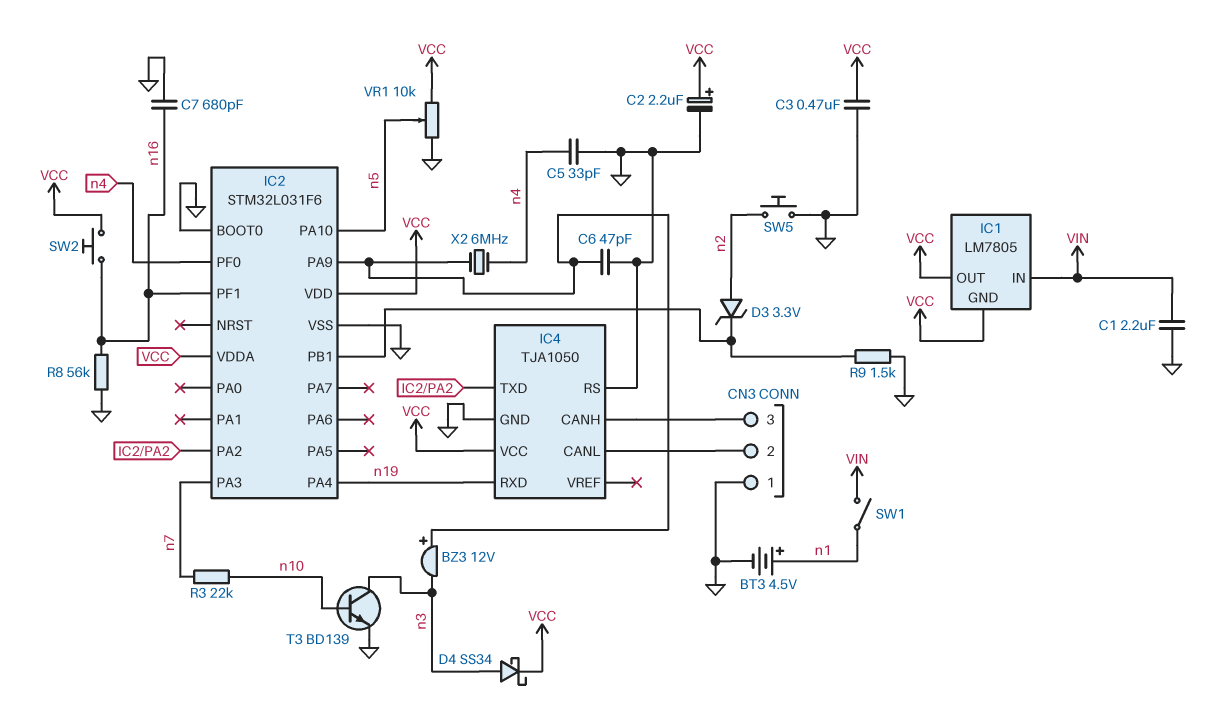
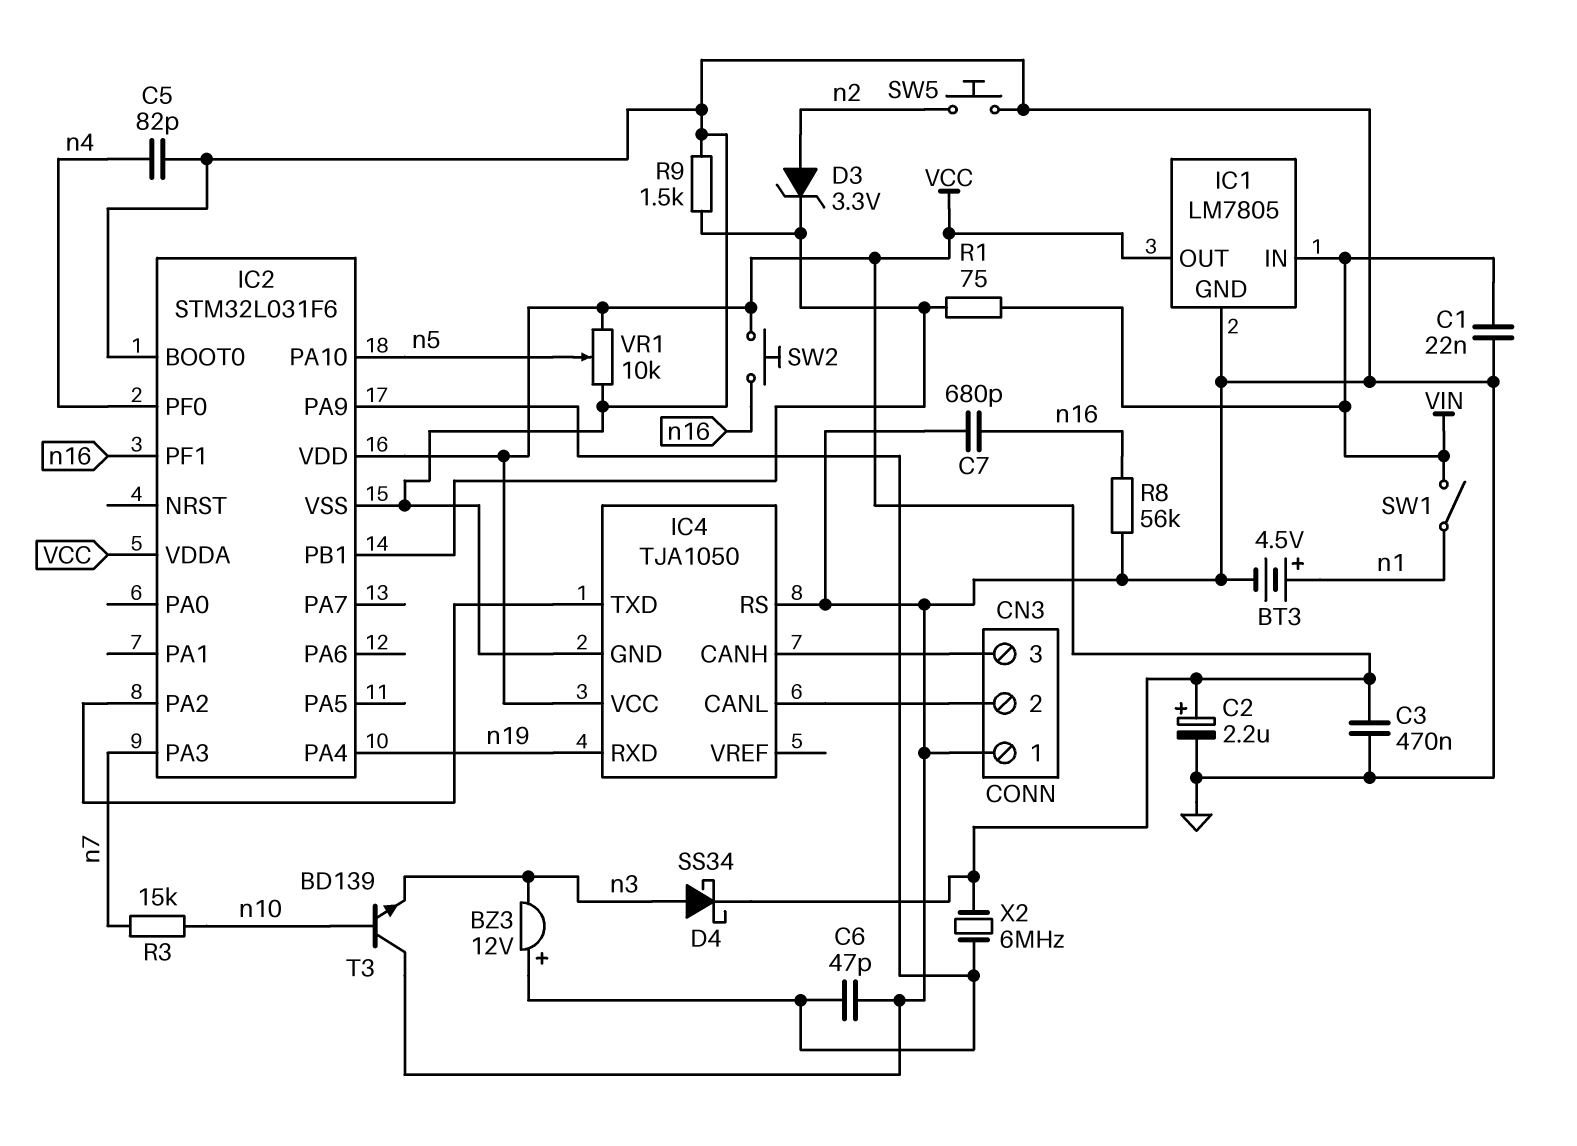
C1: 2.2uF (GND, VIN) -> 22nF (GND, VIN)
C5: 33pF (GND, n4) -> 82pF (GND, n4)
IC1 pin GND: VCC -> GND
R1: none -> 75 (IC2/PB1, VIN)
R3: 22k (n7, n10) -> 15k (n7, n10)
T3: NPN BD139 (B n10, C n3, E GND) -> NPN BD139 (B n10, C GND, E n3)
X2: 6MHz (IC2/PA9, n4) -> 6MHz (IC2/PA9, VCC)

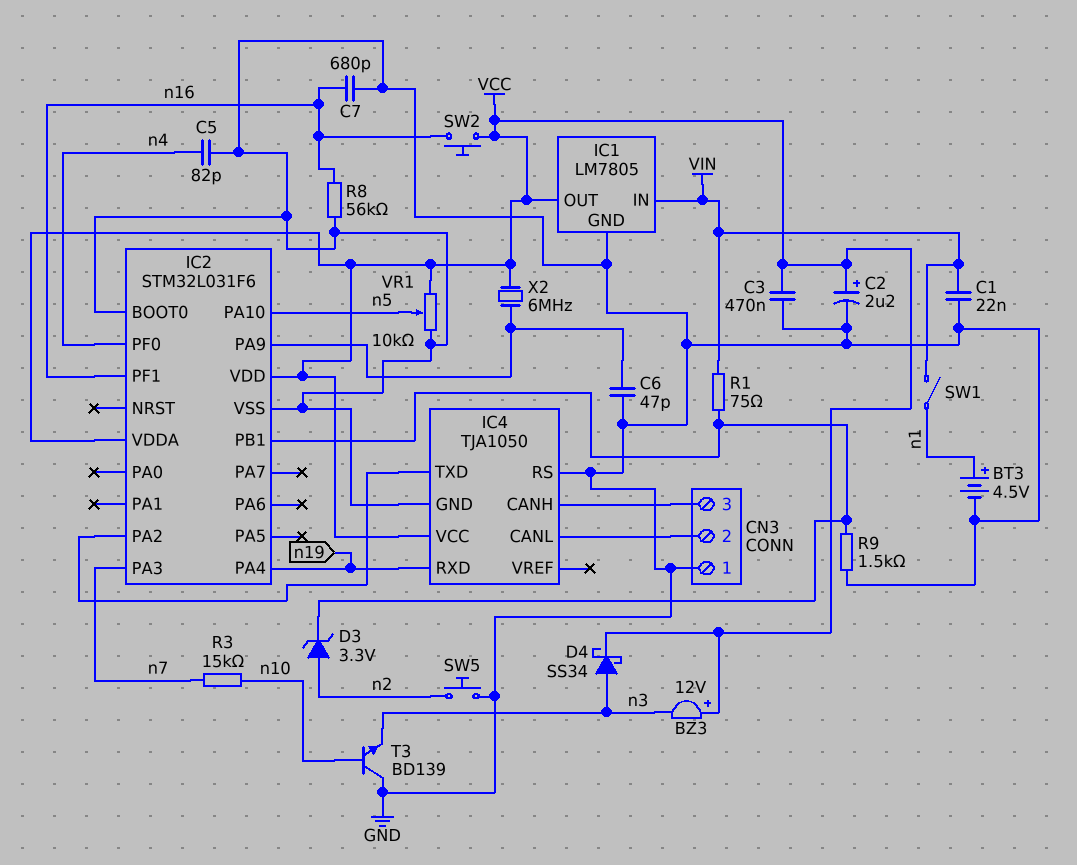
BZ3: buzzer 12V (plus IC2/PA9, minus n3) -> buzzer 12V (plus VCC, minus n3)

